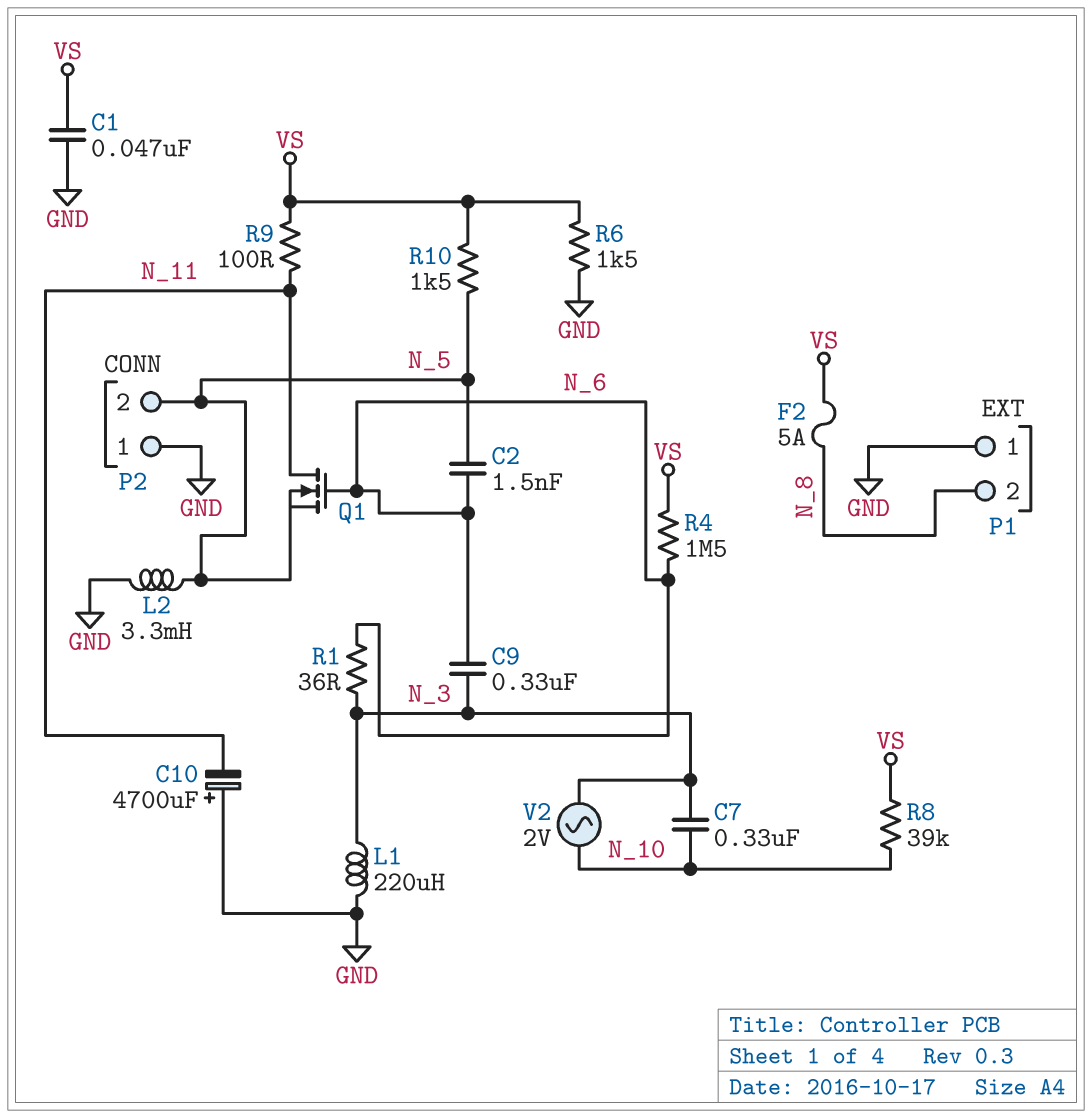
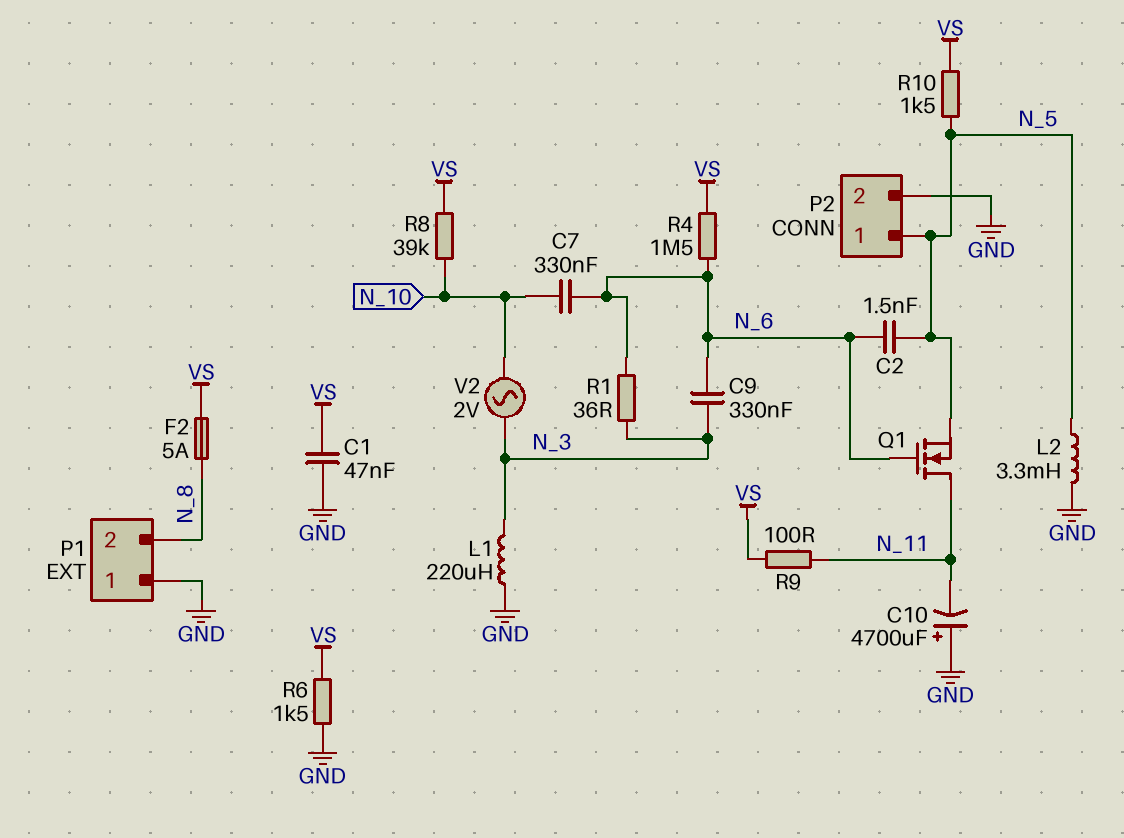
C7: 330nF (N_3, N_10) -> 330nF (N_6, N_10)
P2 pin 1: GND -> N_5
P2 pin 2: N_5 -> GND

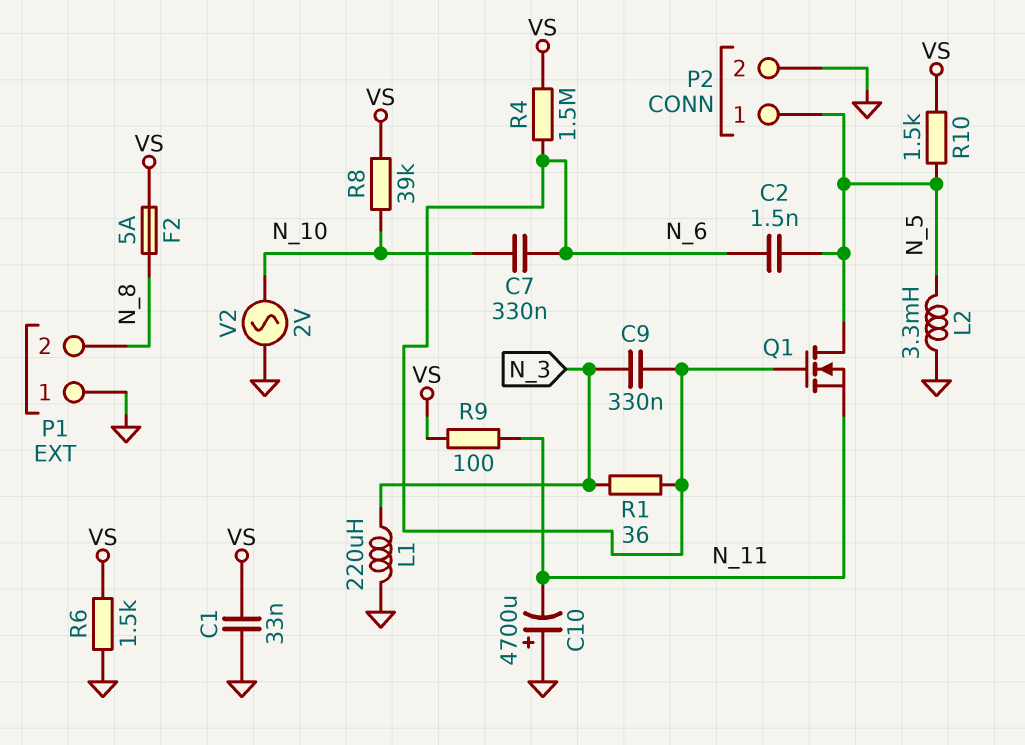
C1: 47nF (GND, VS) -> 33nF (GND, VS)
Q1: NMOS (G N_6, D N_11, S N_5) -> NMOS (G N_6, D N_5, S N_11)
V2: AC 2V (N_3, N_10) -> AC 2V (GND, N_10)

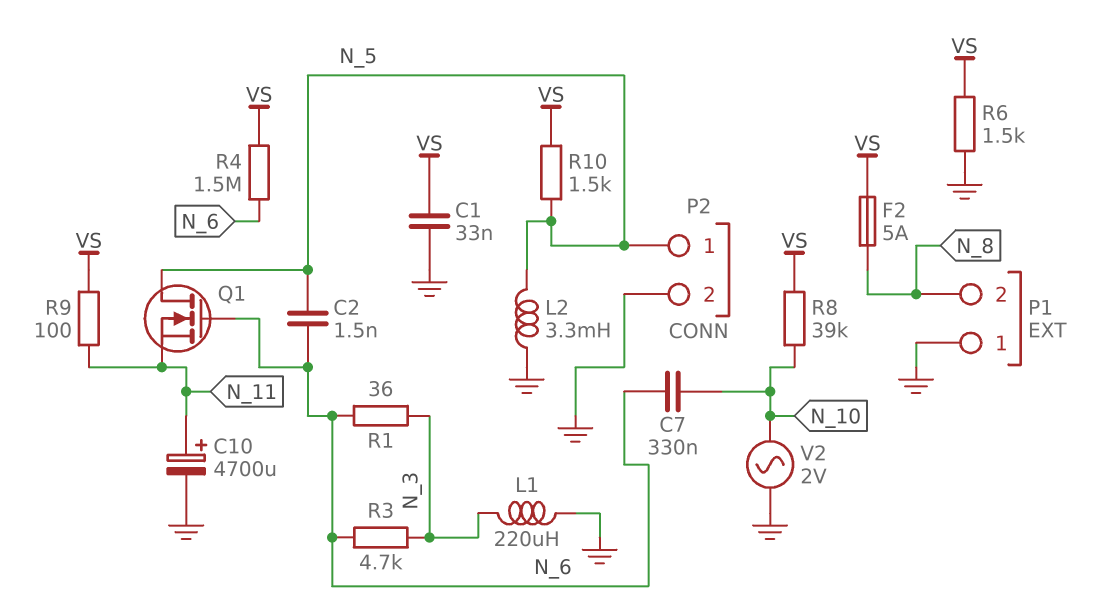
C9: 330nF (N_3, N_6) -> none
C10: 4700uF (plus GND, minus N_11) -> 4700uF (plus N_11, minus GND)
R3: none -> 4.7k (N_3, N_6)

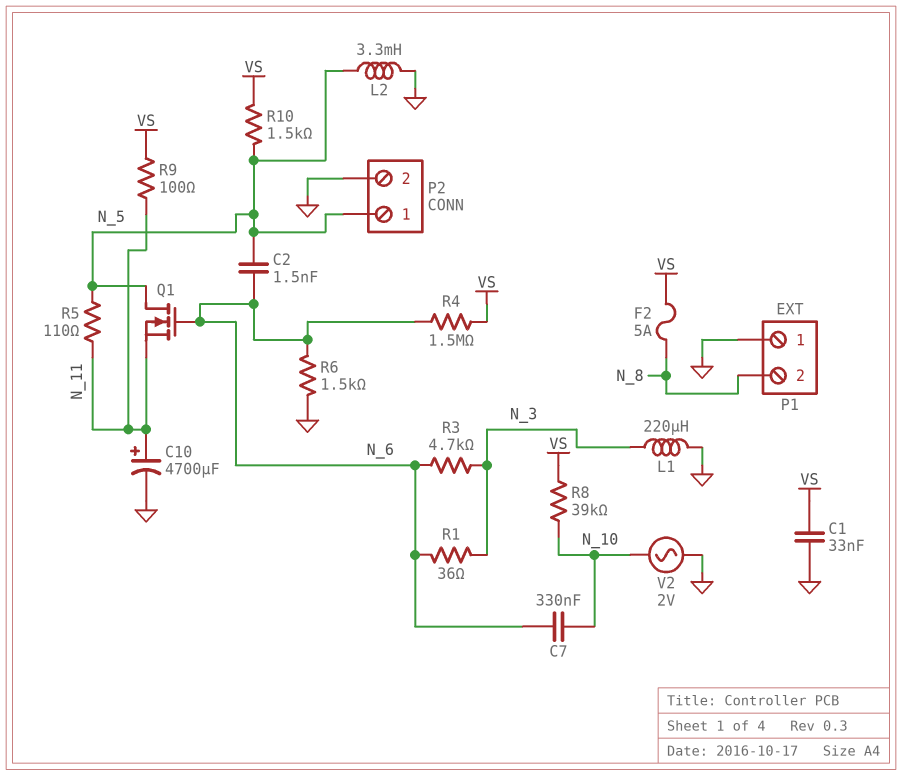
R5: none -> 110 (N_5, N_11)
R6: 1.5k (GND, VS) -> 1.5k (GND, N_6)

